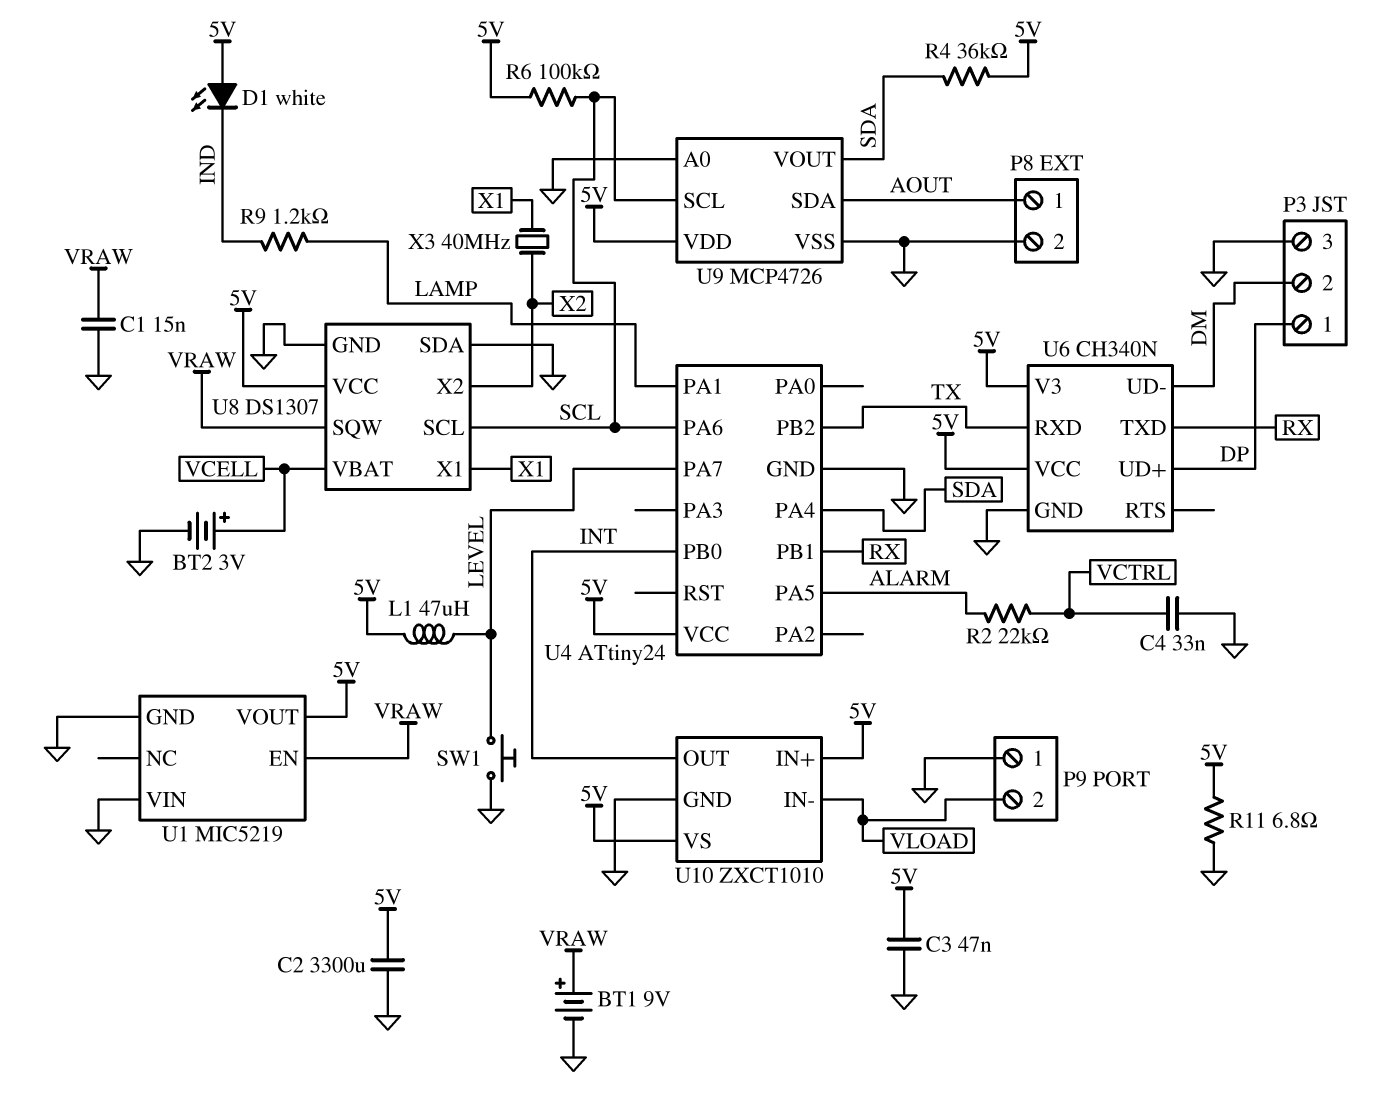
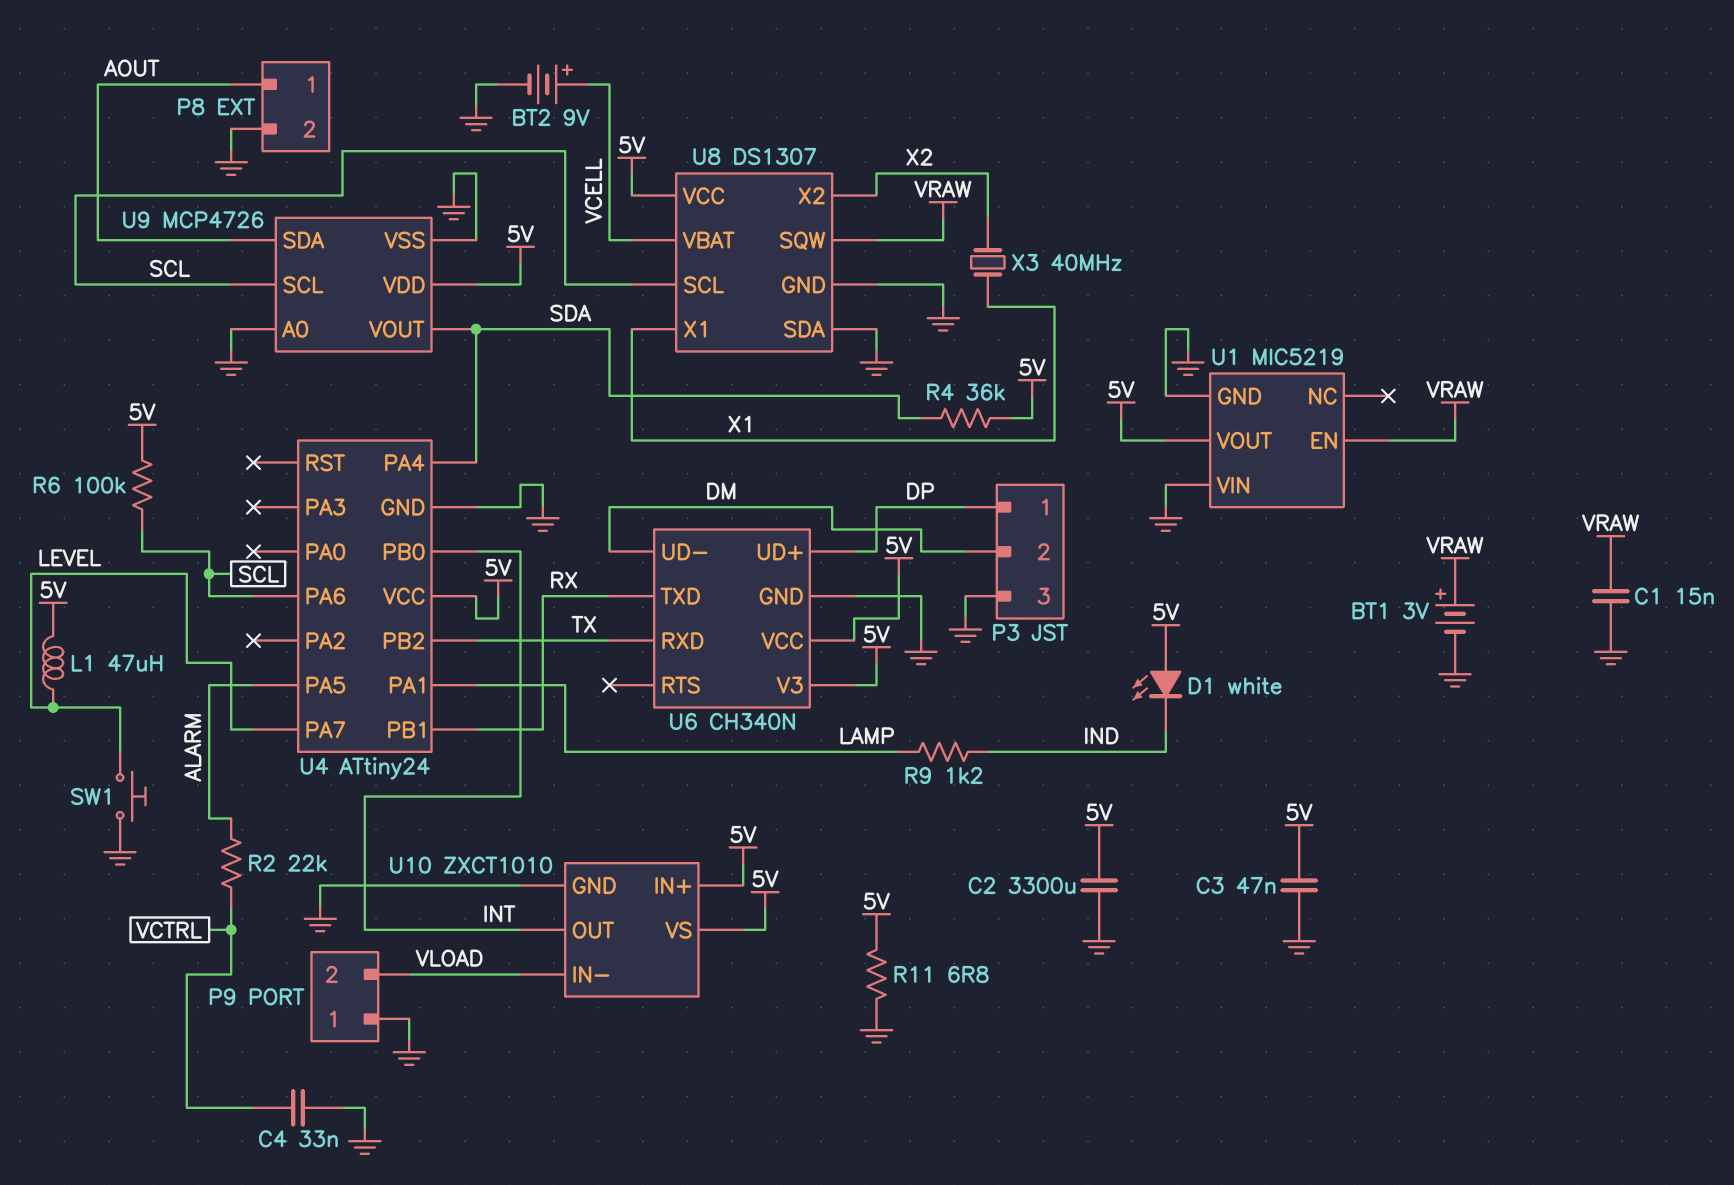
BT1: 9V (plus VRAW, minus GND) -> 3V (plus VRAW, minus GND)
BT2: 3V (plus VCELL, minus GND) -> 9V (plus VCELL, minus GND)

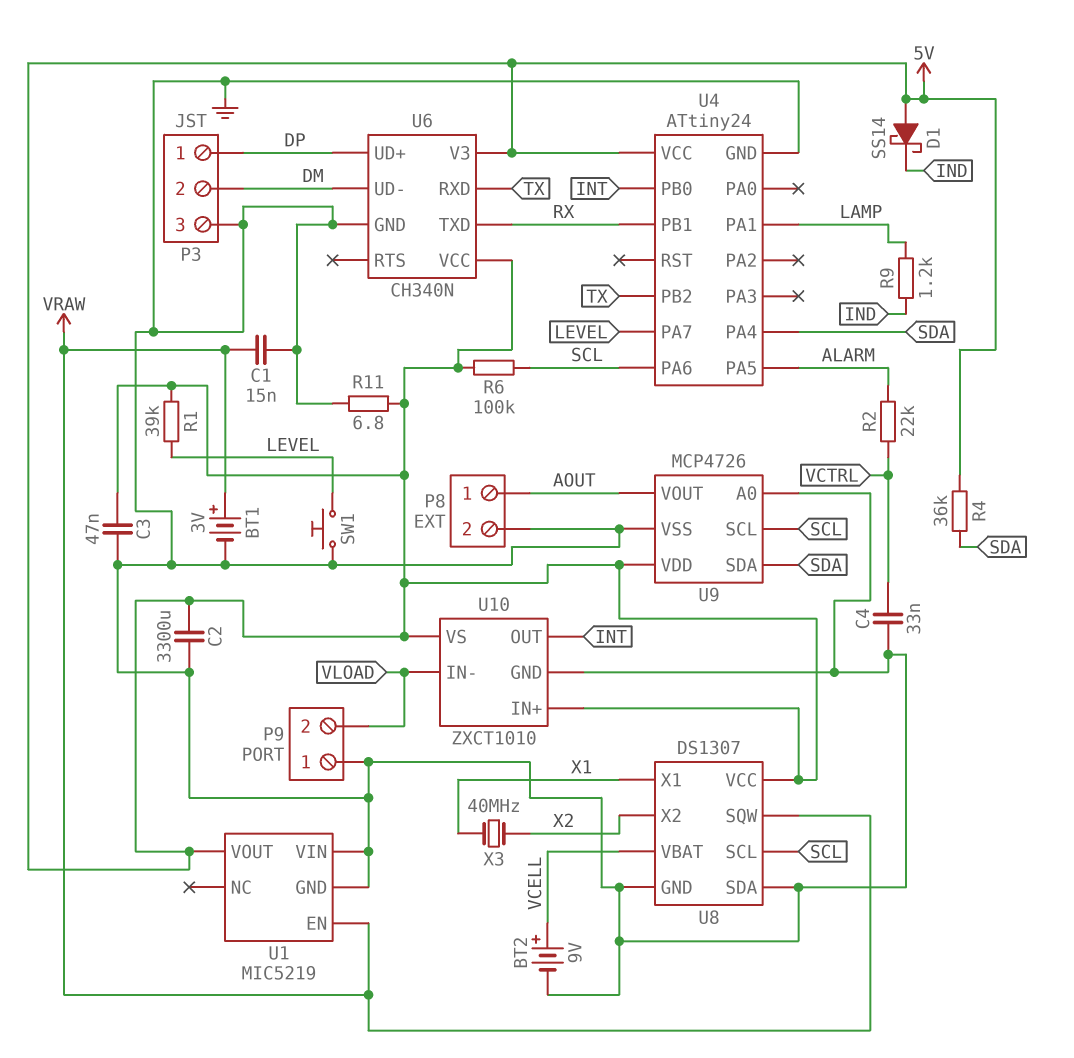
D1: LED white (A 5V, K IND) -> schottky SS14 (A 5V, K IND)
L1: 47uH (5V, LEVEL) -> none
R1: none -> 39k (5V, LEVEL)
U9 pin SDA: AOUT -> SDA
U9 pin VOUT: SDA -> AOUT

